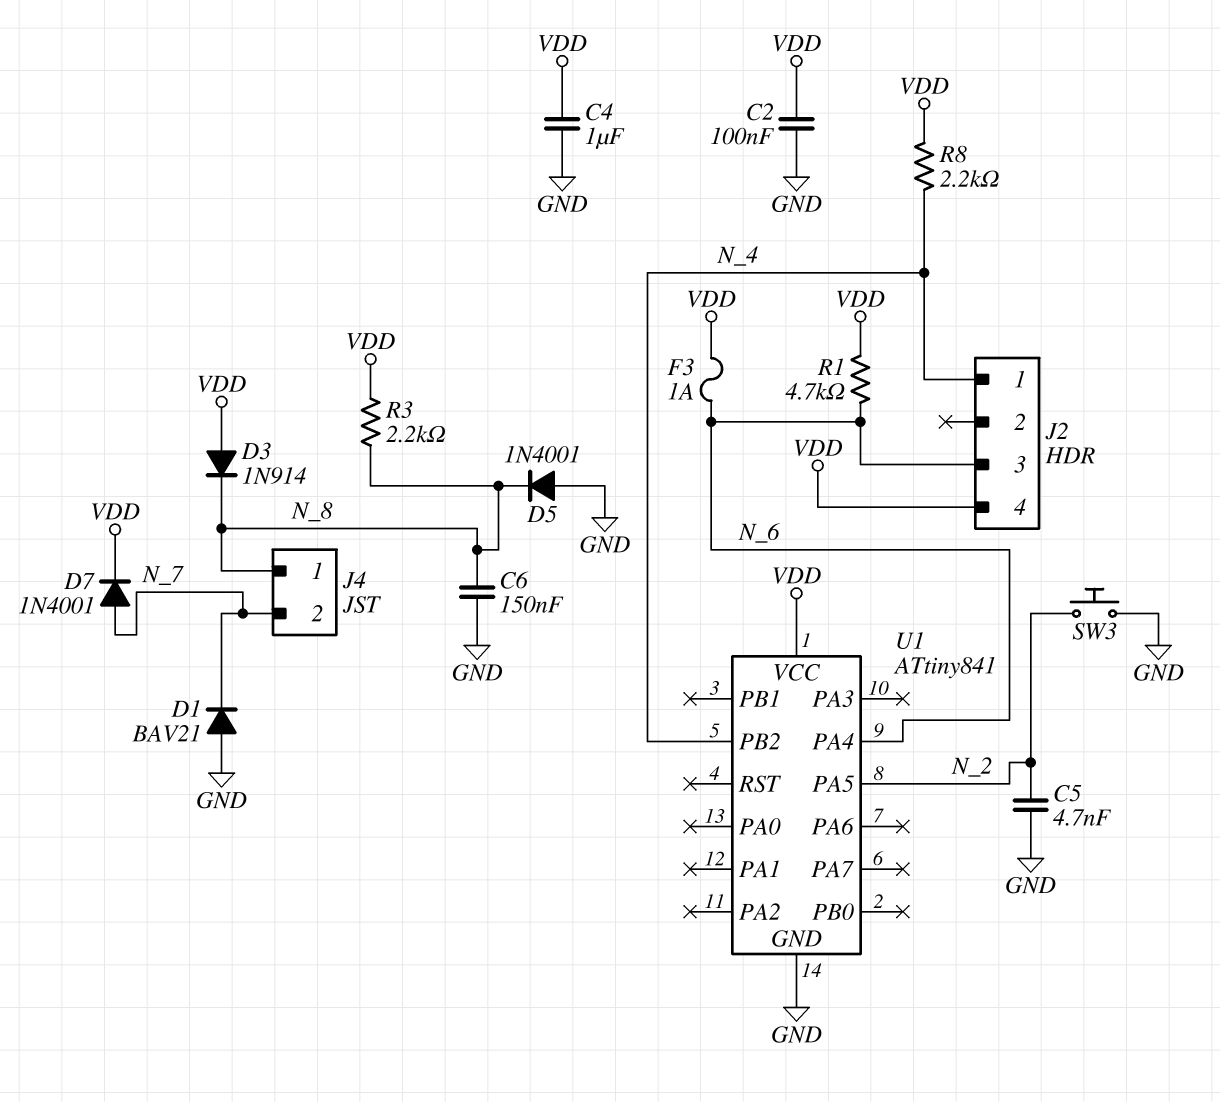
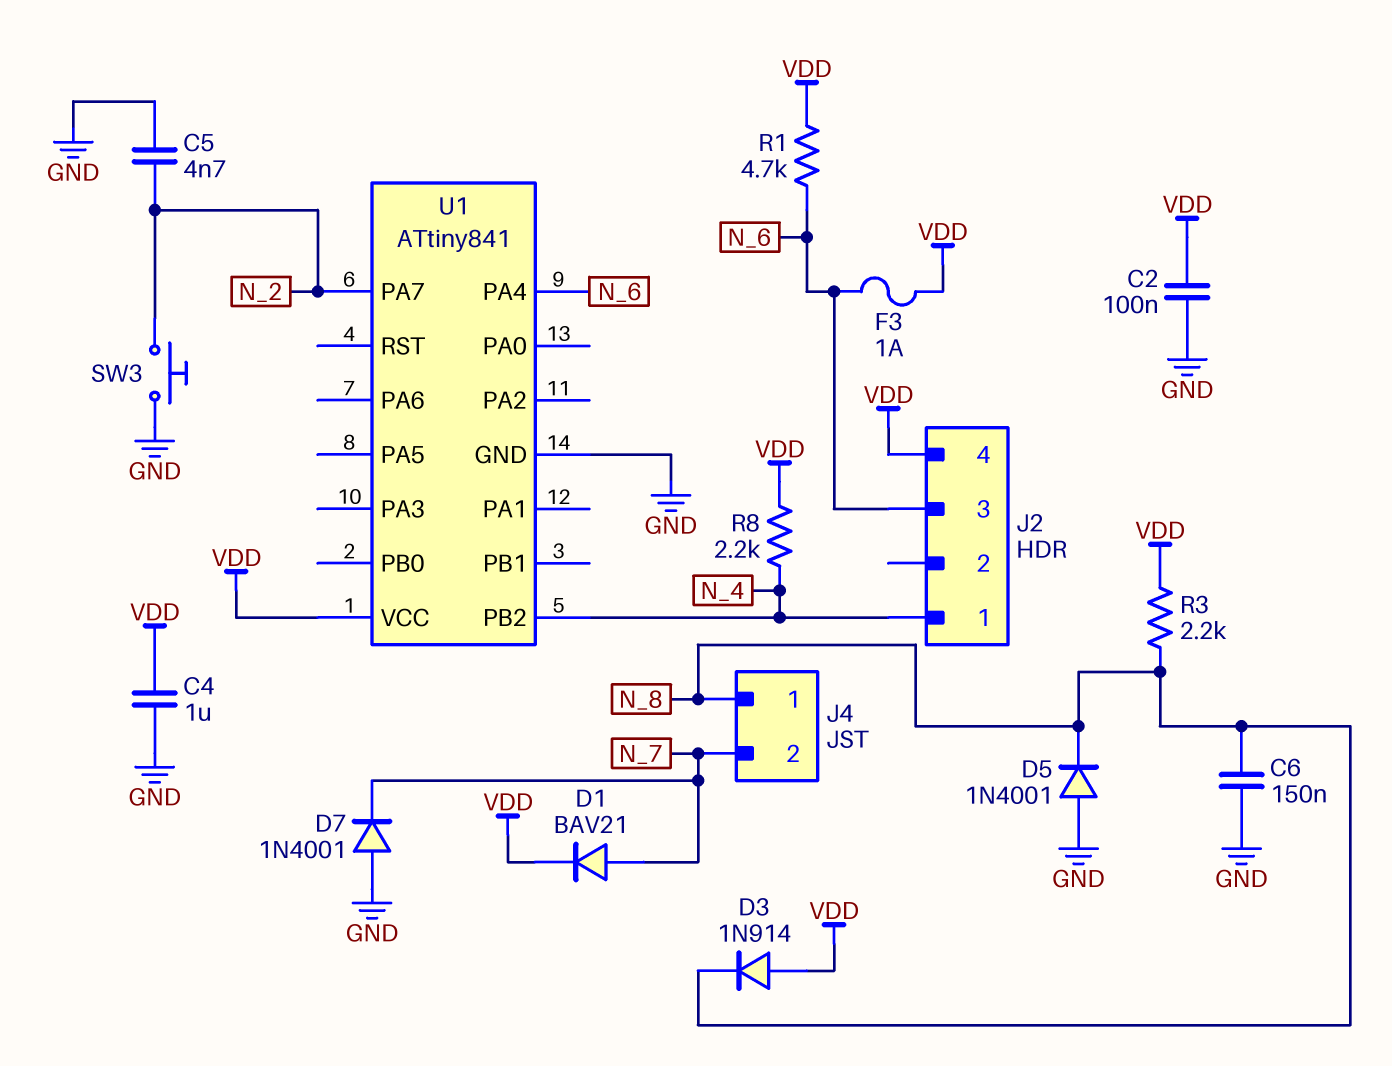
D1: diode BAV21 (A GND, K N_7) -> diode BAV21 (A N_7, K VDD)
D7: diode 1N4001 (A N_7, K VDD) -> diode 1N4001 (A GND, K N_7)
U1 pin PA5: N_2 -> none
U1 pin PA7: none -> N_2

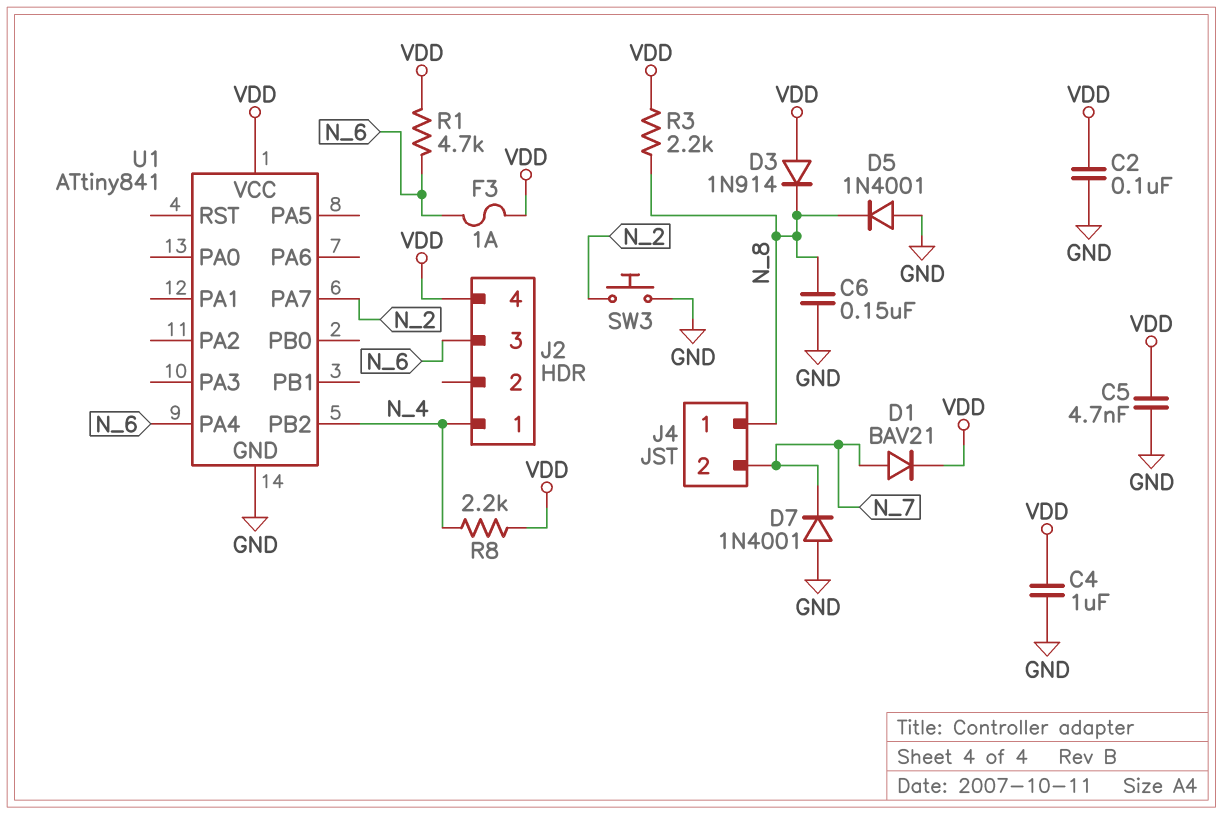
C5: 4.7nF (GND, N_2) -> 4.7nF (GND, VDD)

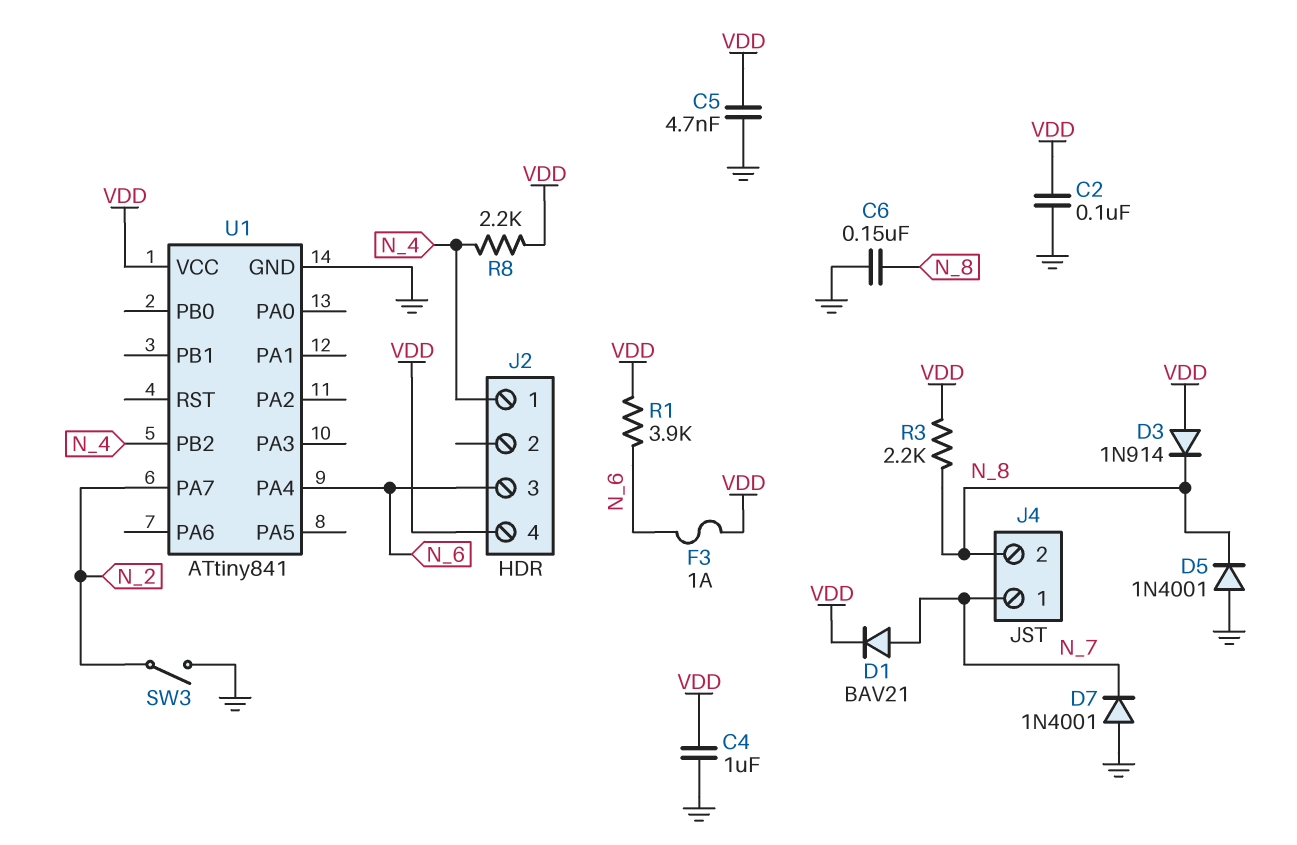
J4 pin 1: N_8 -> N_7
J4 pin 2: N_7 -> N_8
R1: 4.7k (N_6, VDD) -> 3.9k (N_6, VDD)
SW3: button (GND, N_2) -> switch (GND, N_2)

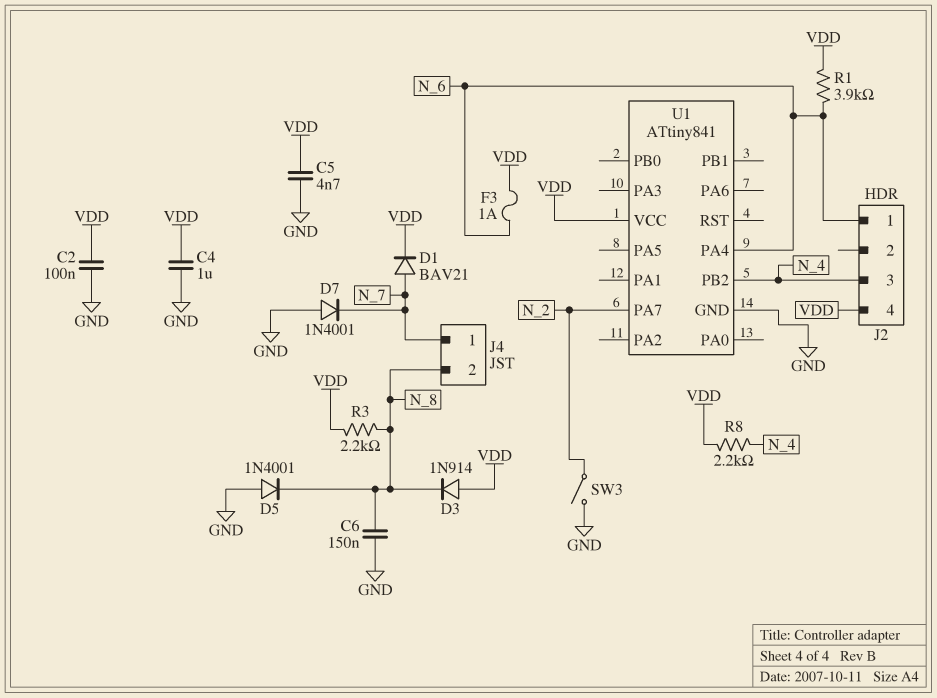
J2 pin 1: N_4 -> N_6
J2 pin 3: N_6 -> N_4

